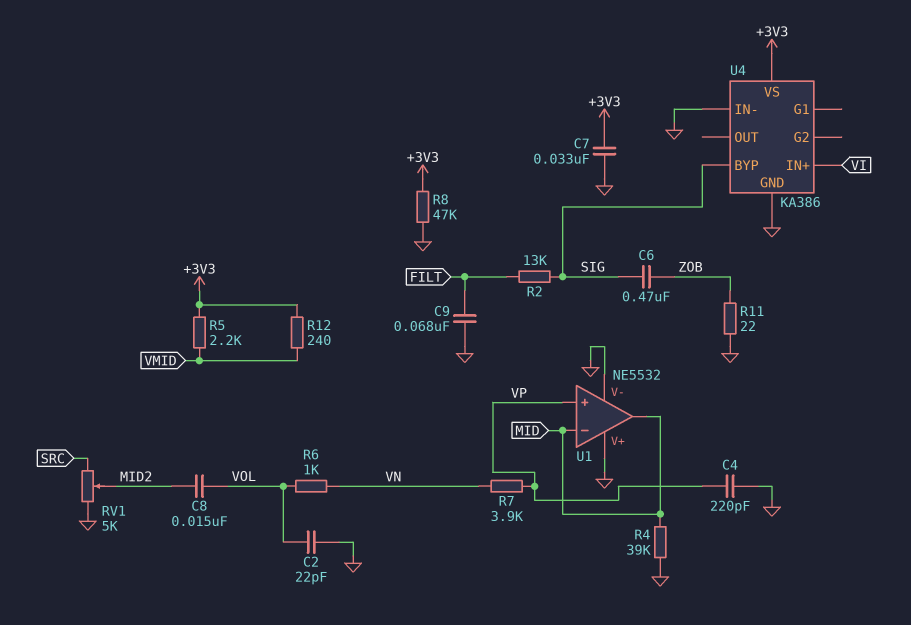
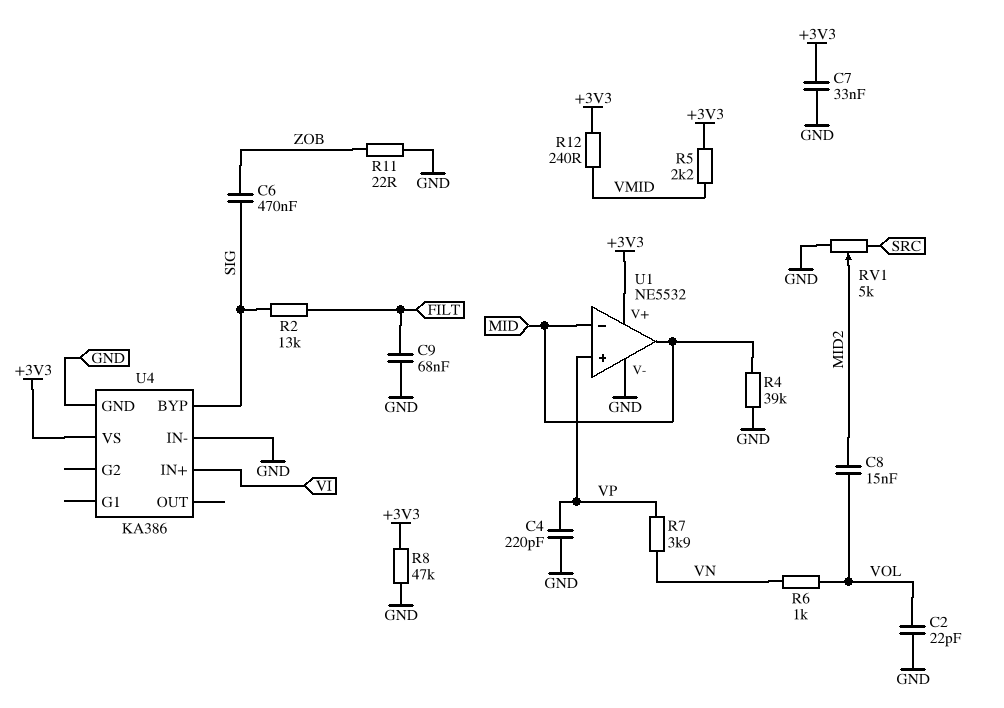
U1 pin V+: GND -> +3V3

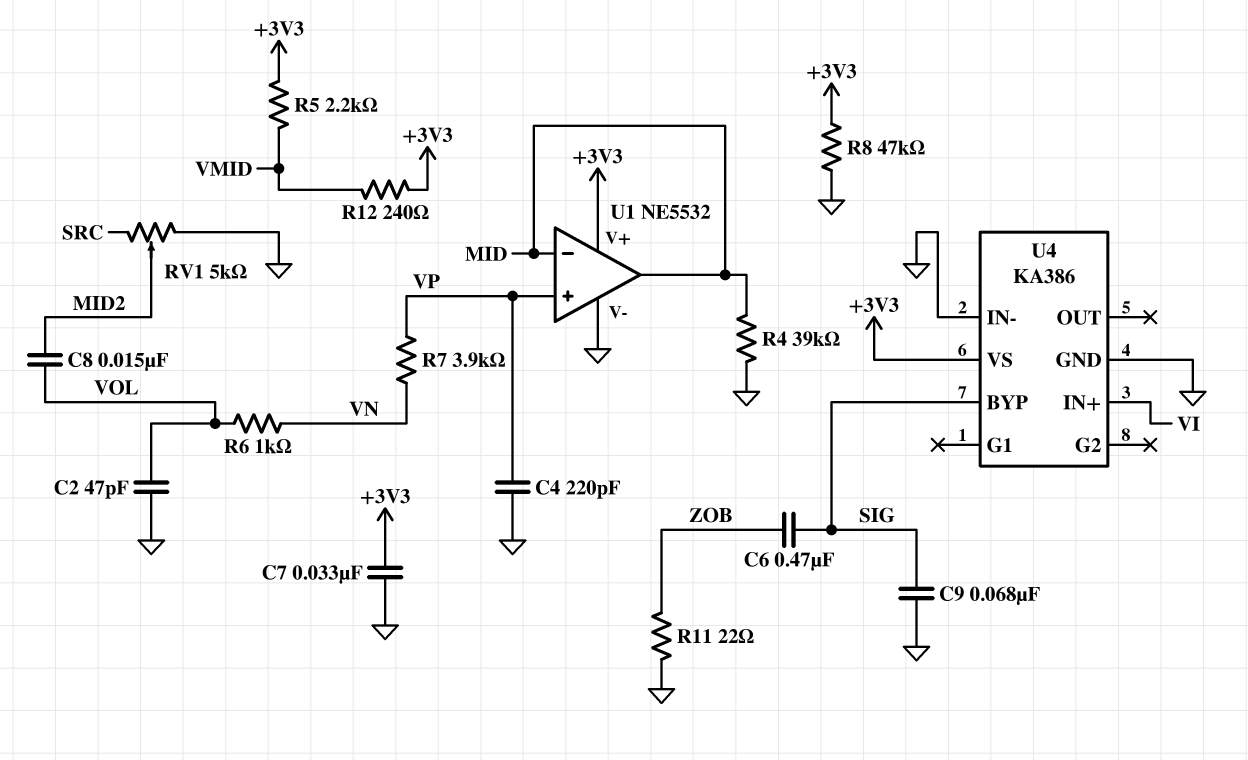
C2: 22pF (GND, VOL) -> 47pF (GND, VOL)
C9: 68nF (FILT, GND) -> 68nF (GND, SIG)
R2: 13k (FILT, SIG) -> none

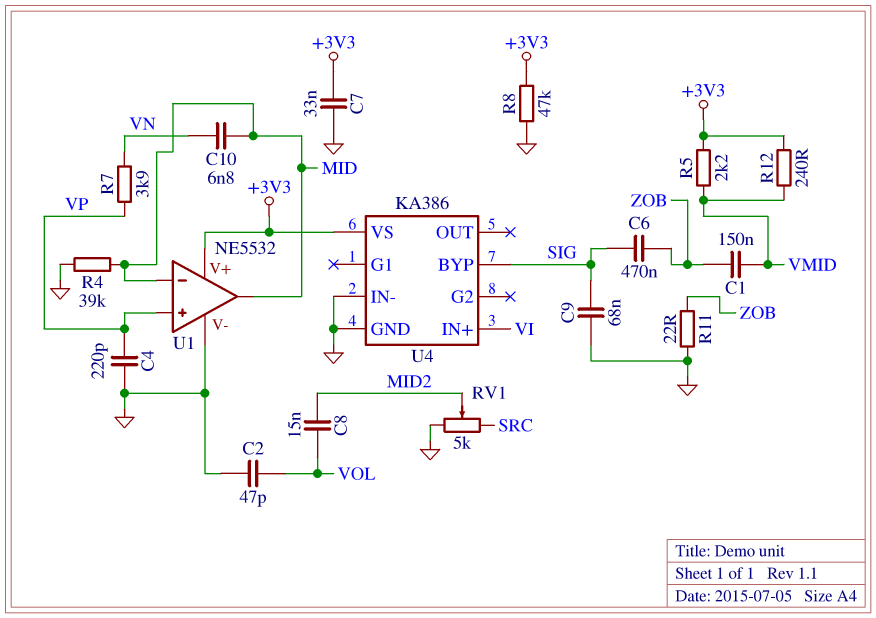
C1: none -> 150nF (VMID, ZOB)
C10: none -> 6.8nF (MID, VN)
R6: 1k (VN, VOL) -> none

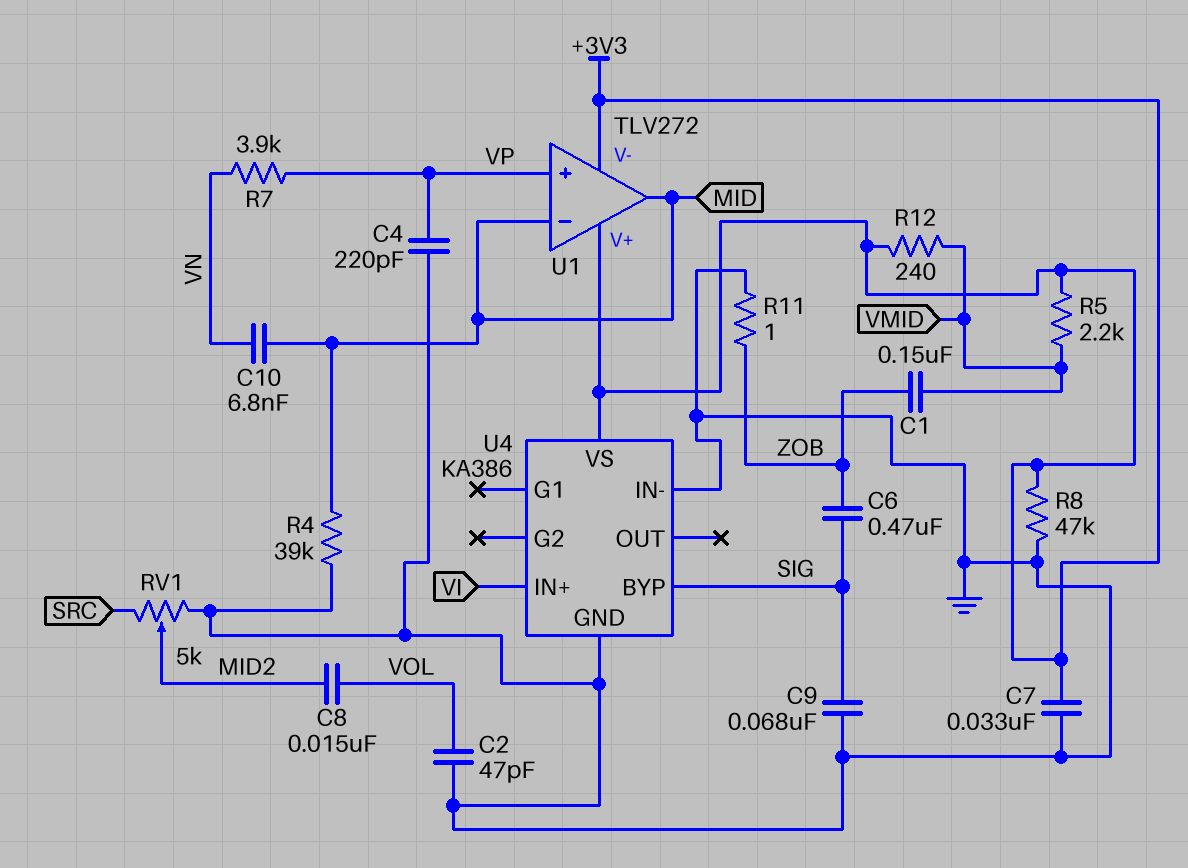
R11: 22 (GND, ZOB) -> 1 (GND, ZOB)
U1: NE5532 -> TLV272
U1 pin V-: GND -> +3V3

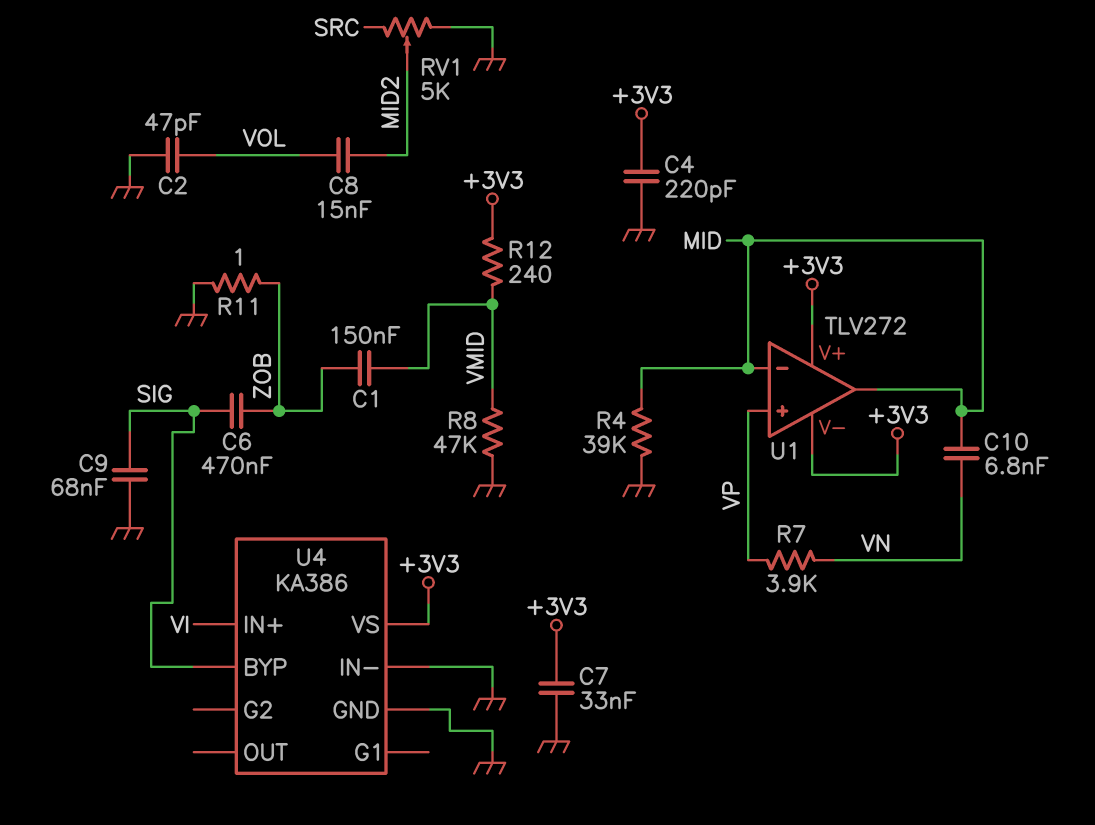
C4: 220pF (GND, VP) -> 220pF (+3V3, GND)
R5: 2.2k (+3V3, VMID) -> none
R8: 47k (+3V3, GND) -> 47k (GND, VMID)

